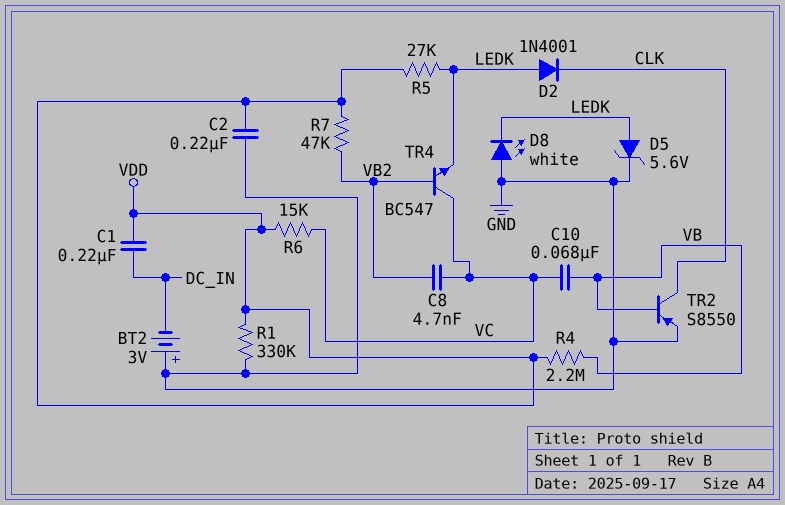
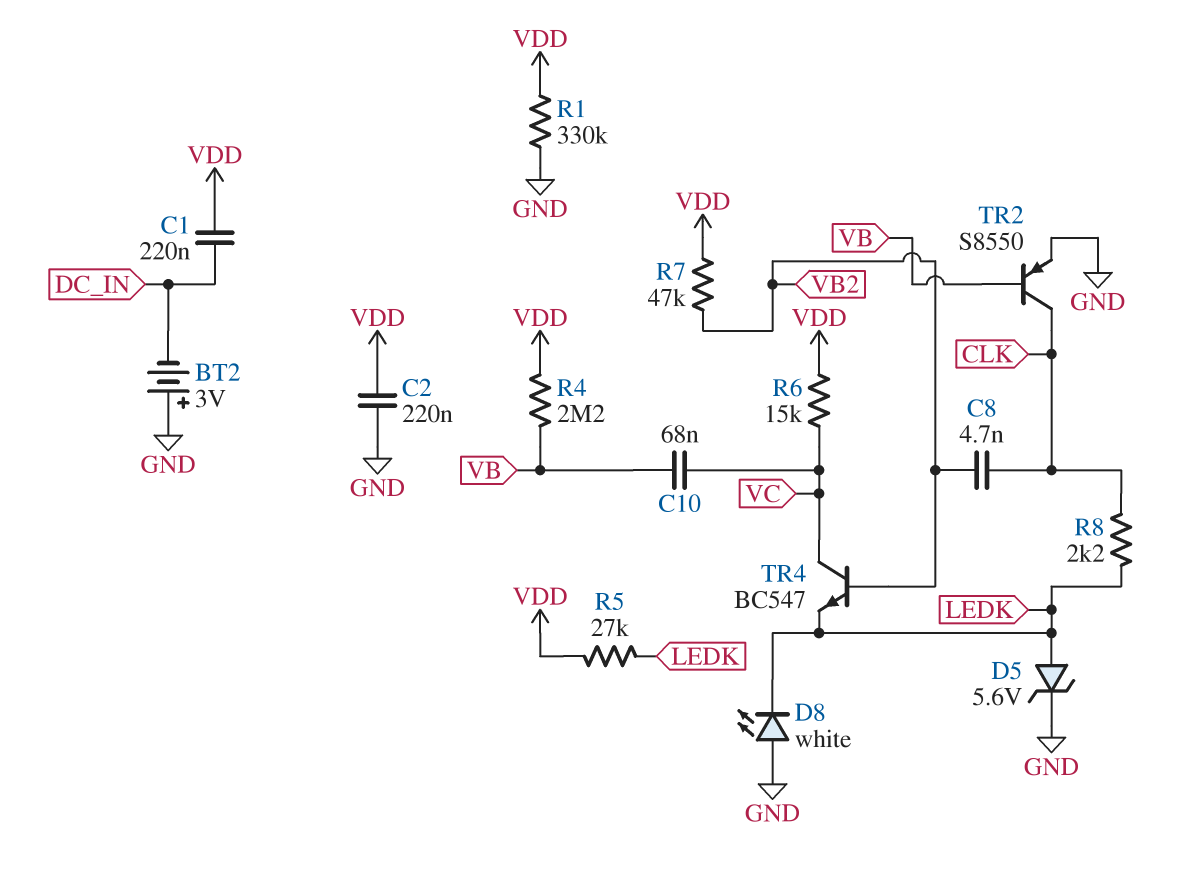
C8: 4.7nF (VB2, VC) -> 4.7nF (CLK, VB2)
D2: diode 1N4001 (A LEDK, K CLK) -> none
R8: none -> 2.2k (CLK, LEDK)

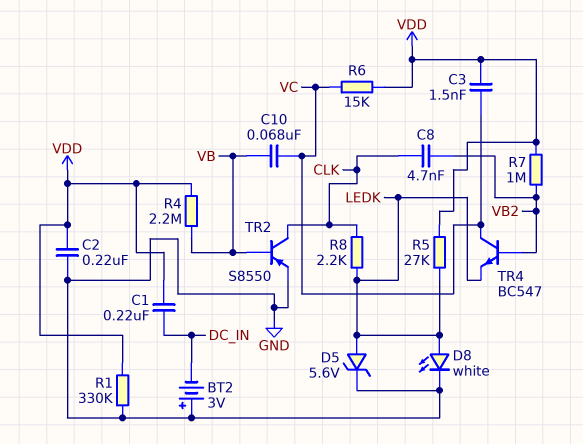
C3: none -> 1.5nF (VC, VDD)
D8: LED white (A GND, K LEDK) -> LED white (A LEDK, K GND)
R7: 47k (VB2, VDD) -> 1M (VB2, VDD)

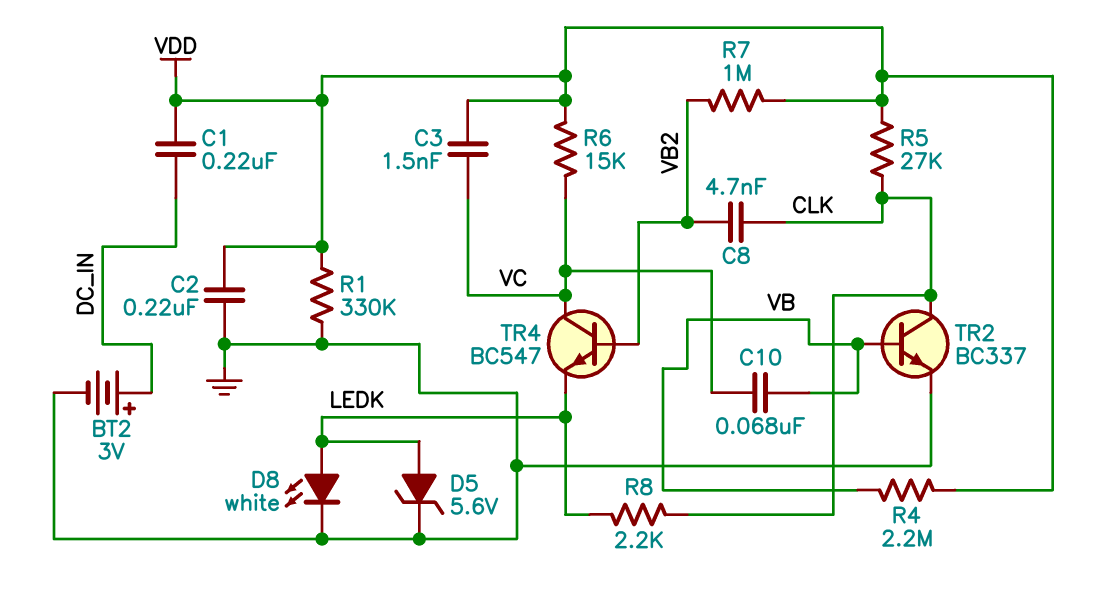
BT2: 3V (plus GND, minus DC_IN) -> 3V (plus DC_IN, minus GND)
R5: 27k (LEDK, VDD) -> 27k (CLK, VDD)
TR2: PNP S8550 (B VB, C CLK, E GND) -> NPN BC337 (B VB, C CLK, E GND)

